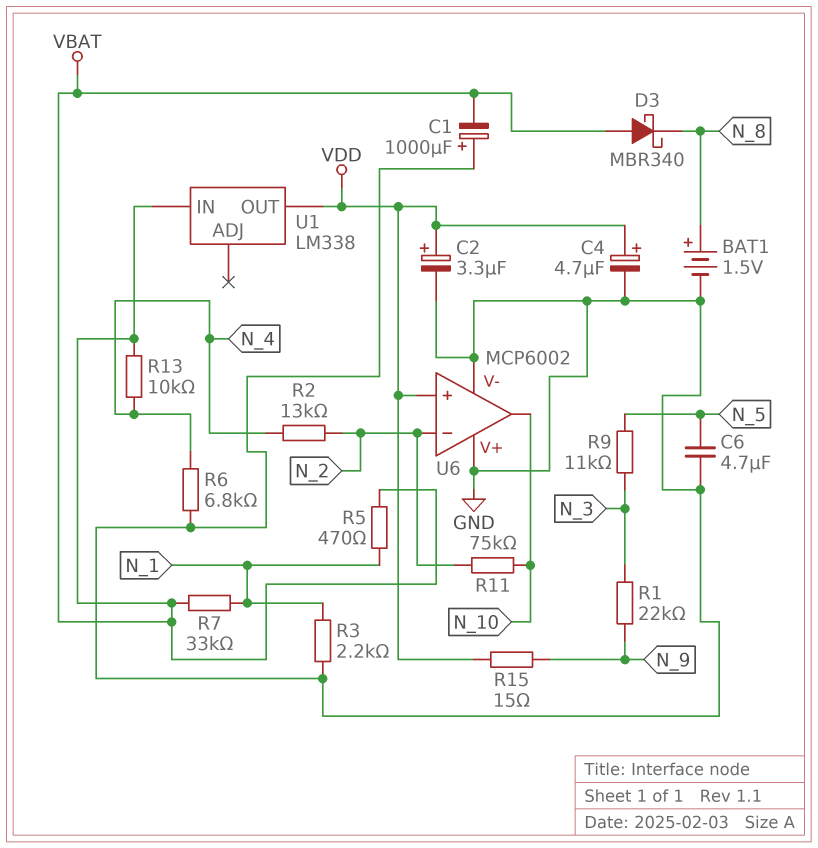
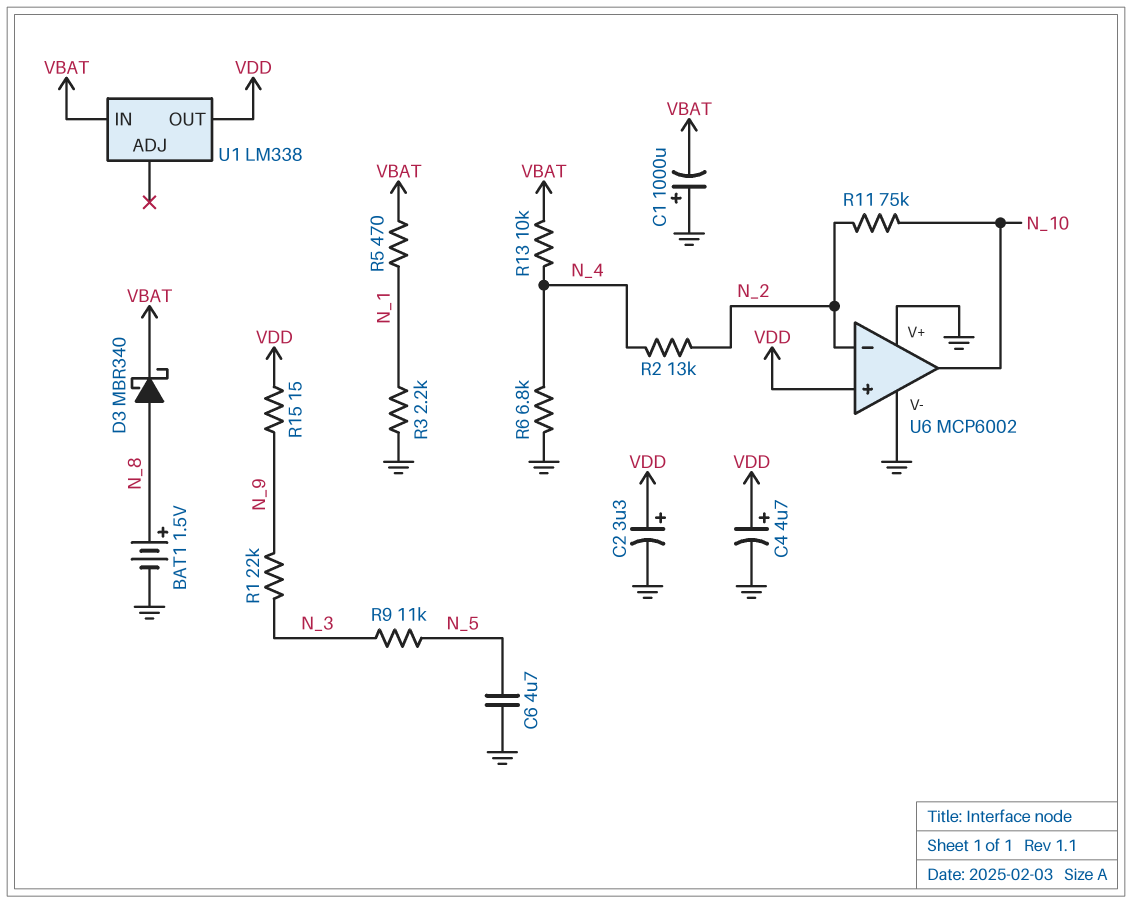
D3: schottky MBR340 (A VBAT, K N_8) -> schottky MBR340 (A N_8, K VBAT)
R7: 33k (N_1, VBAT) -> none

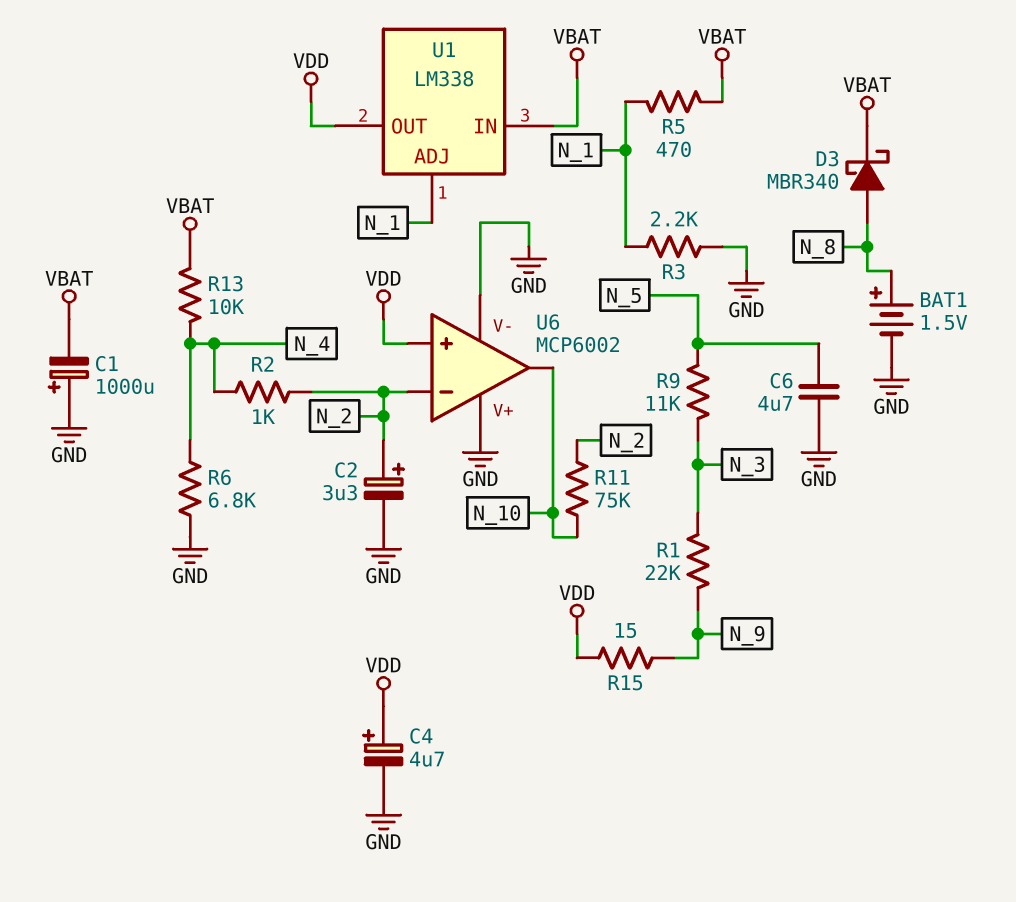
C2: 3.3uF (plus VDD, minus GND) -> 3.3uF (plus N_2, minus GND)
R2: 13k (N_2, N_4) -> 1k (N_2, N_4)
U1 pin ADJ: none -> N_1

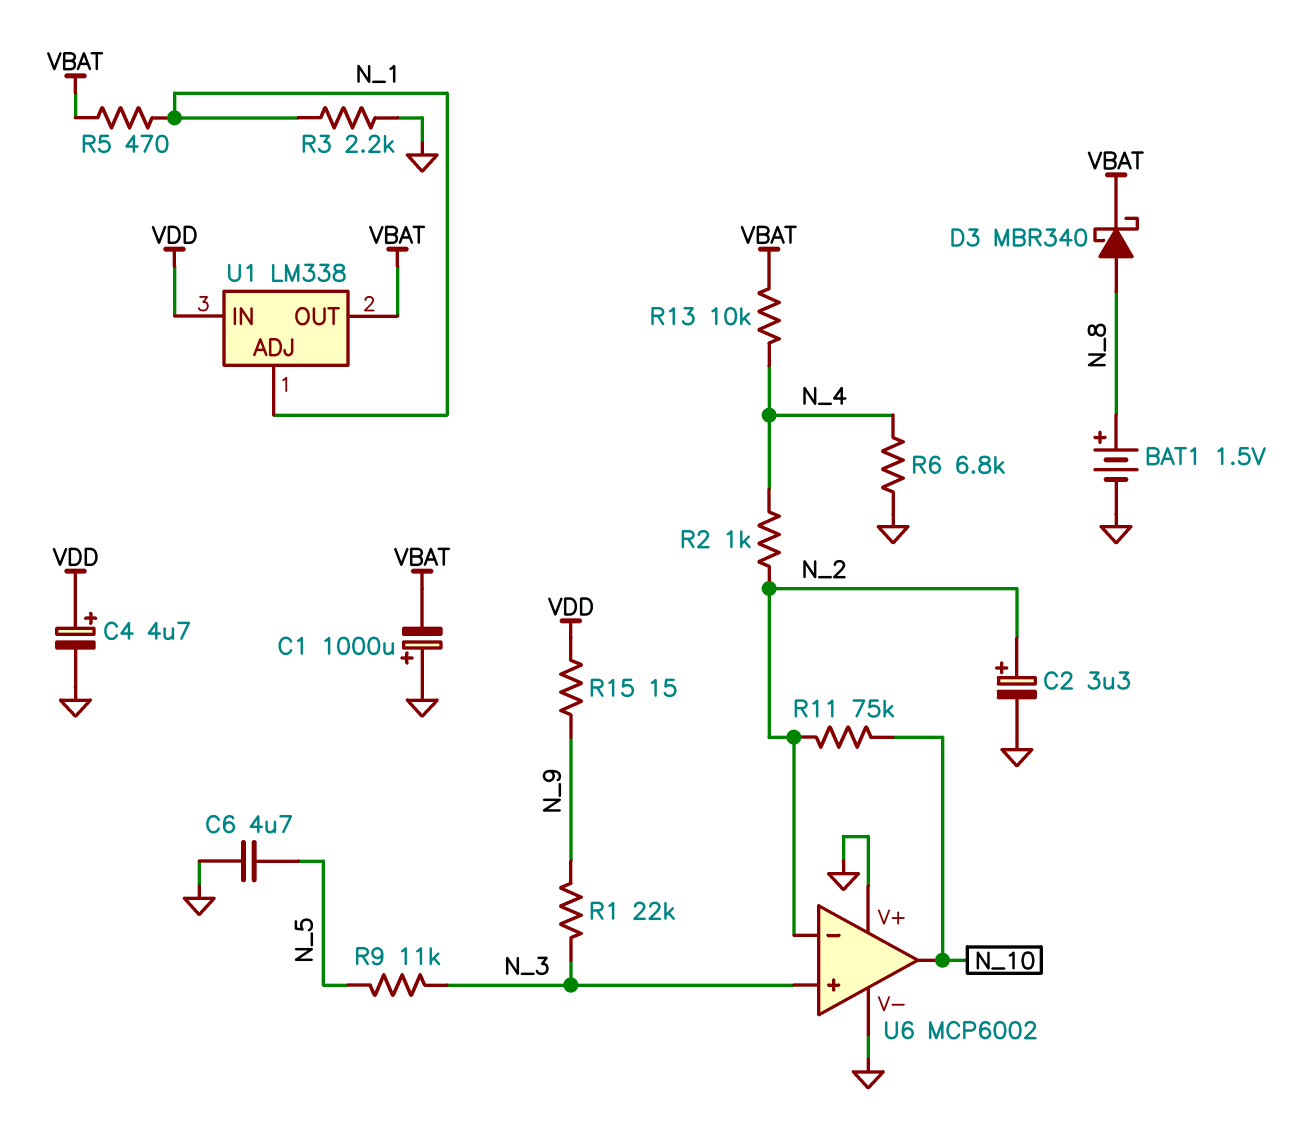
U1 pin IN: VBAT -> VDD
U1 pin OUT: VDD -> VBAT
U6 pin in+: VDD -> N_3

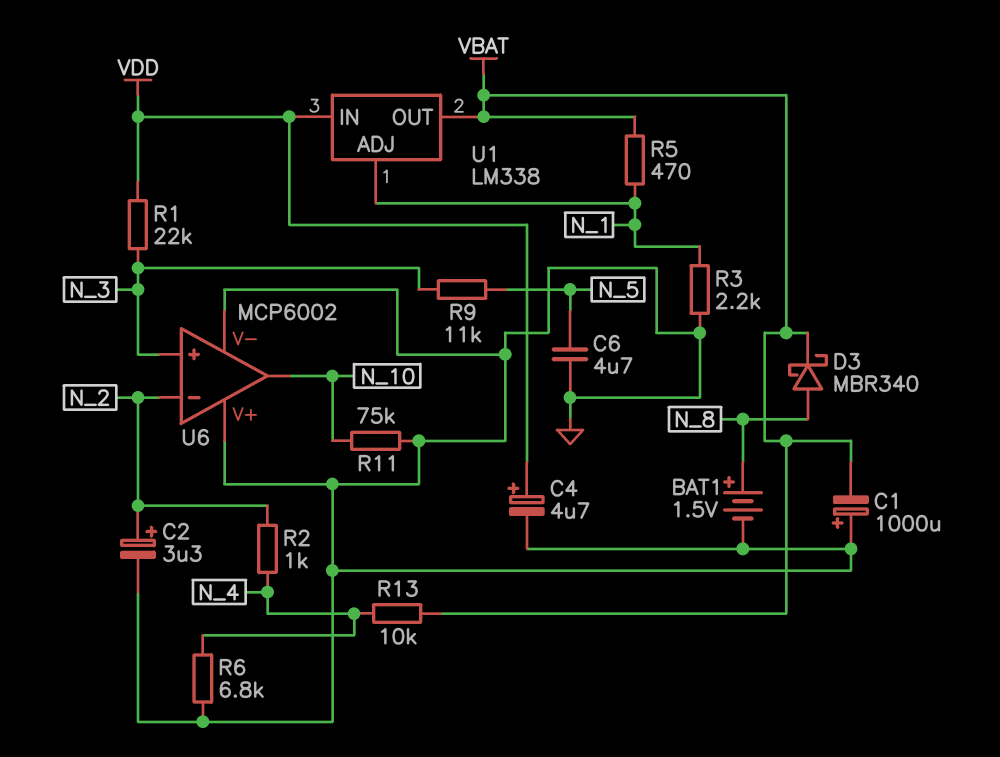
R1: 22k (N_3, N_9) -> 22k (N_3, VDD)
R11: 75k (N_2, N_10) -> 75k (GND, N_10)
R15: 15 (N_9, VDD) -> none

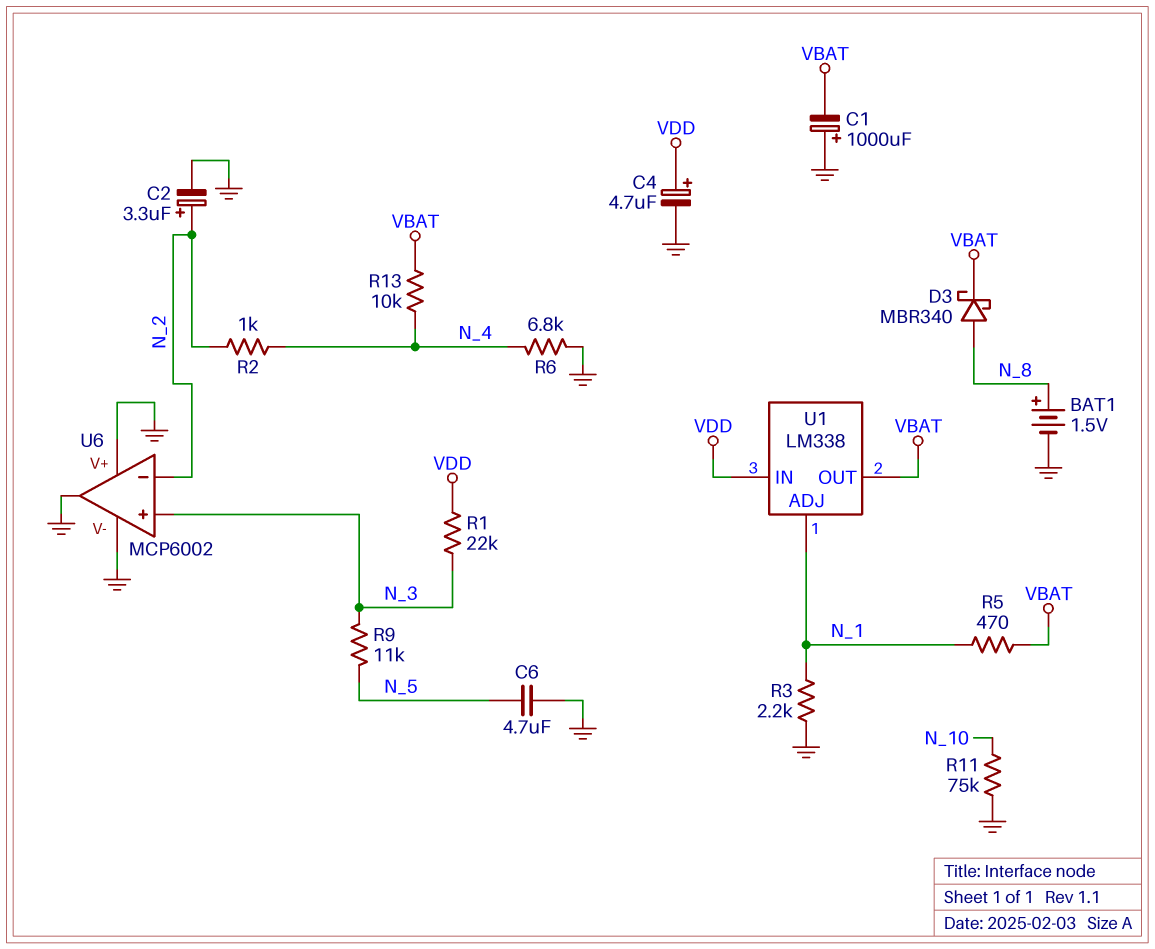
U6 pin out: N_10 -> GND

